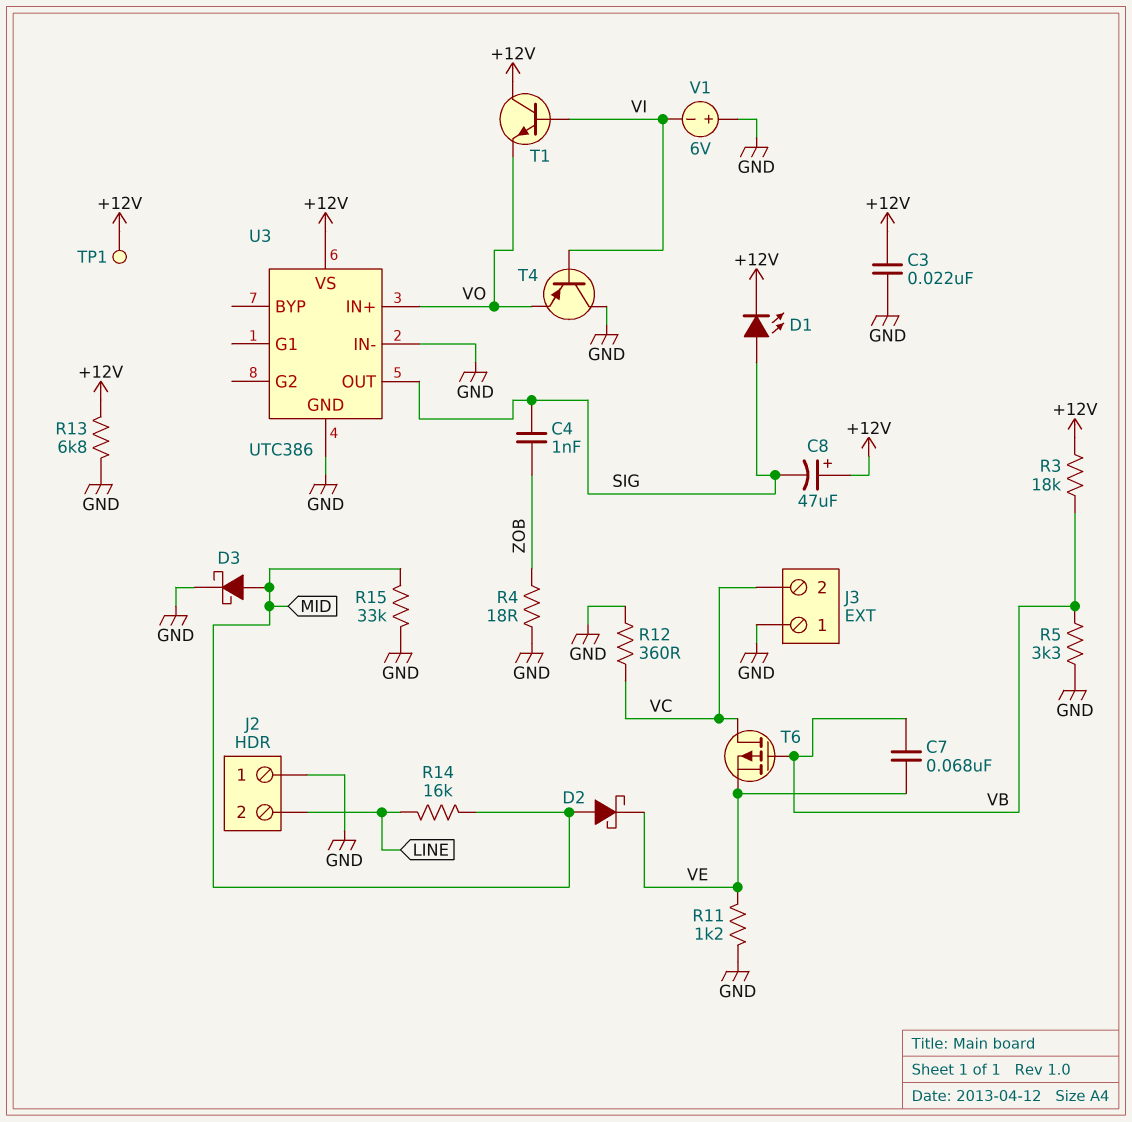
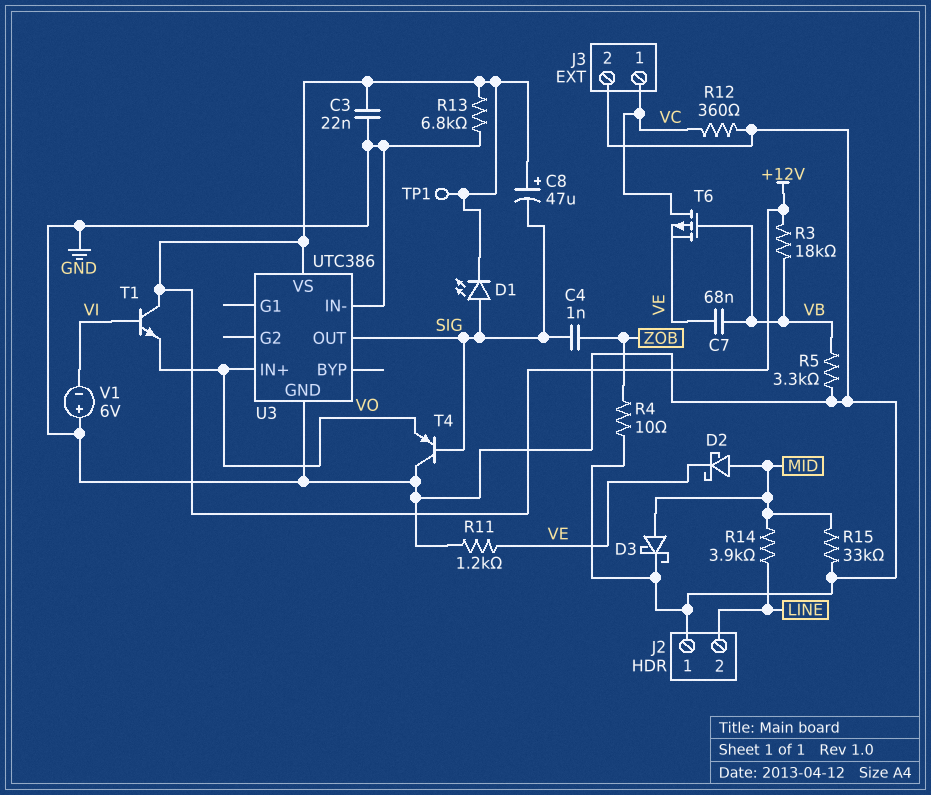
J3 pin 1: GND -> VC
J3 pin 2: VC -> GND
R4: 18 (GND, ZOB) -> 10 (GND, ZOB)
R14: 16k (LINE, MID) -> 3.9k (LINE, MID)
T4: PNP (B VI, C GND, E VO) -> PNP (B SIG, C GND, E VO)

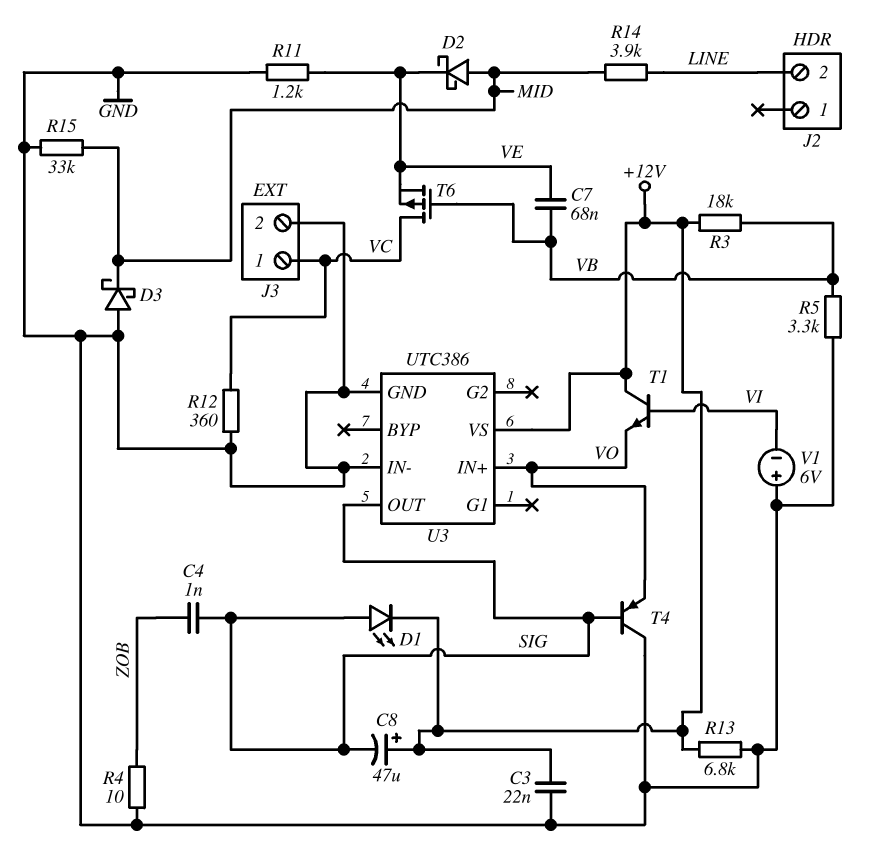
D3: schottky (A MID, K GND) -> schottky (A GND, K MID)
J2 pin 1: GND -> none
TP1: test point (+12V) -> none

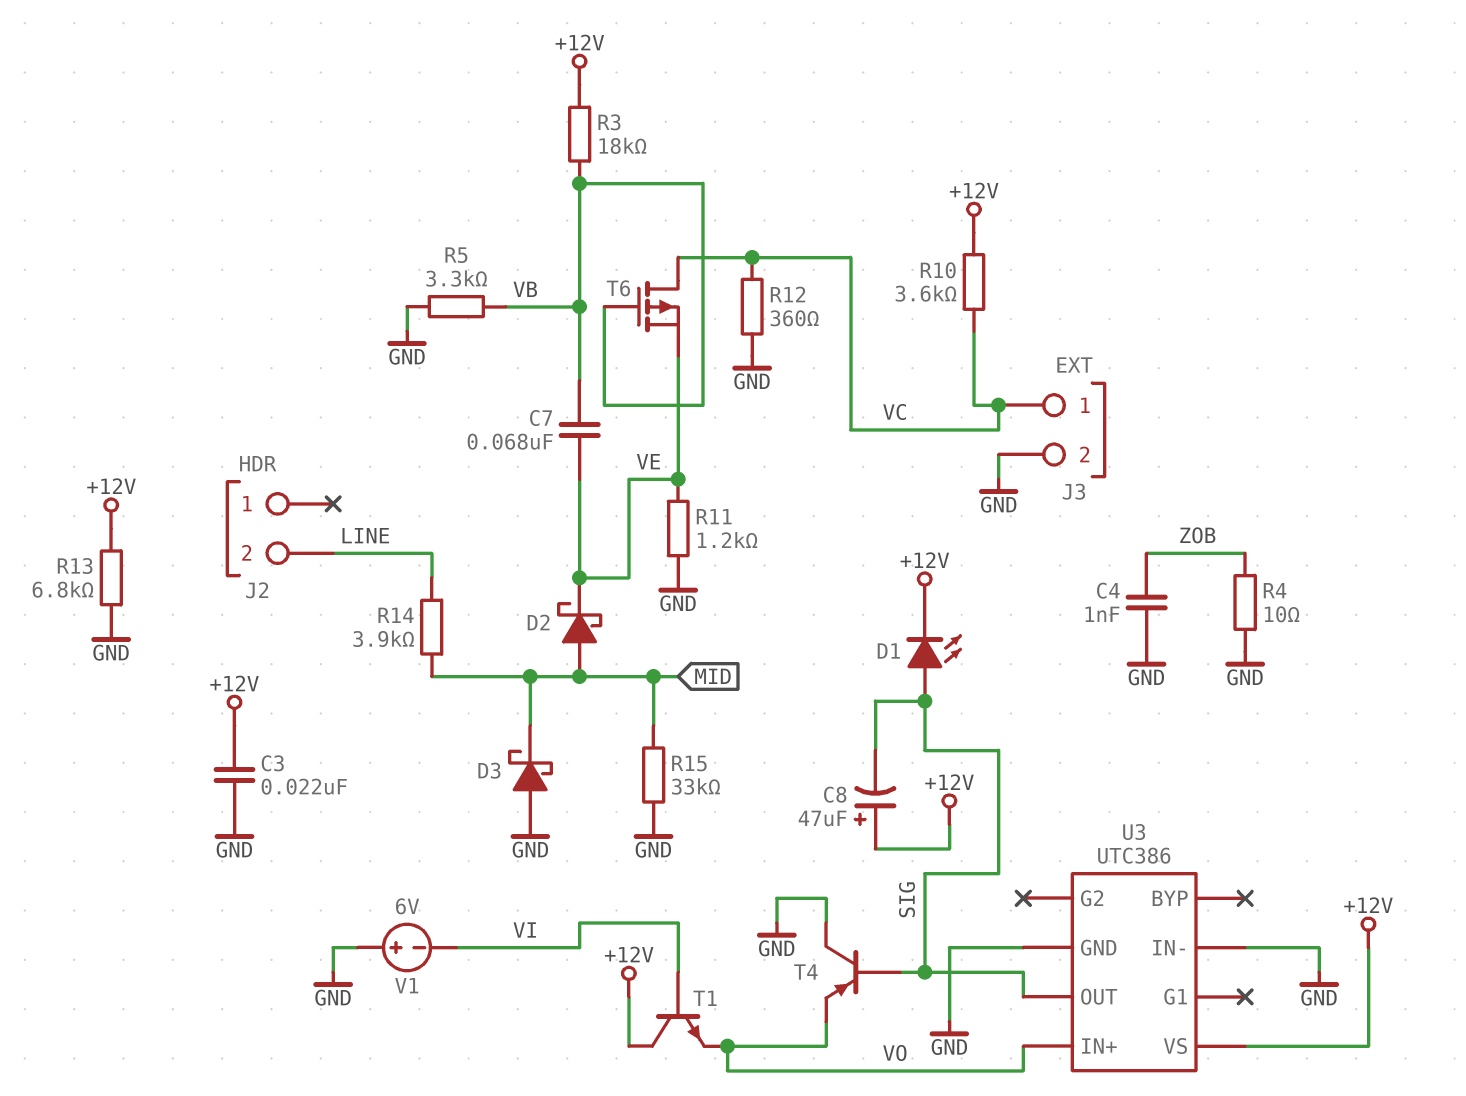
C4: 1nF (SIG, ZOB) -> 1nF (GND, ZOB)
R10: none -> 3.6k (+12V, VC)

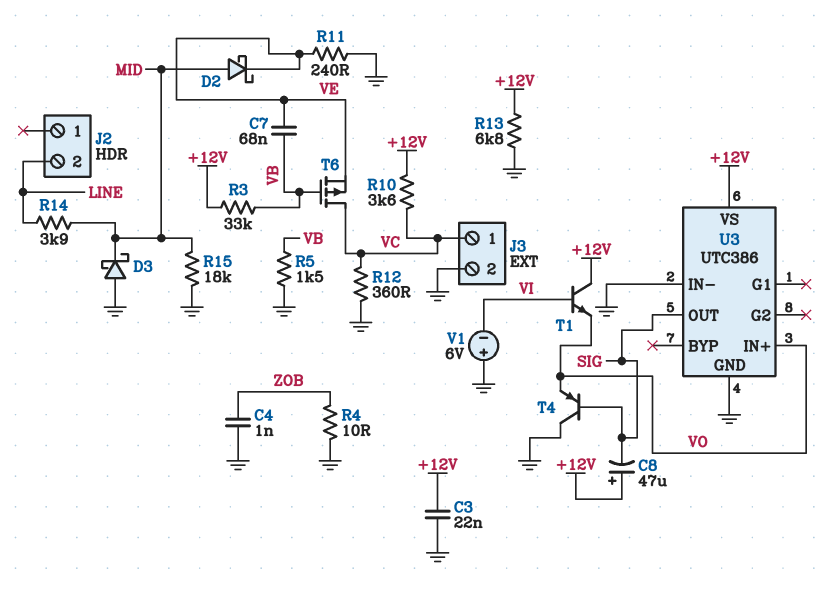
D1: LED (A SIG, K +12V) -> none
R3: 18k (+12V, VB) -> 33k (+12V, VB)
R5: 3.3k (GND, VB) -> 1.5k (GND, VB)
R11: 1.2k (GND, VE) -> 240 (GND, VE)
R15: 33k (GND, MID) -> 18k (GND, MID)

